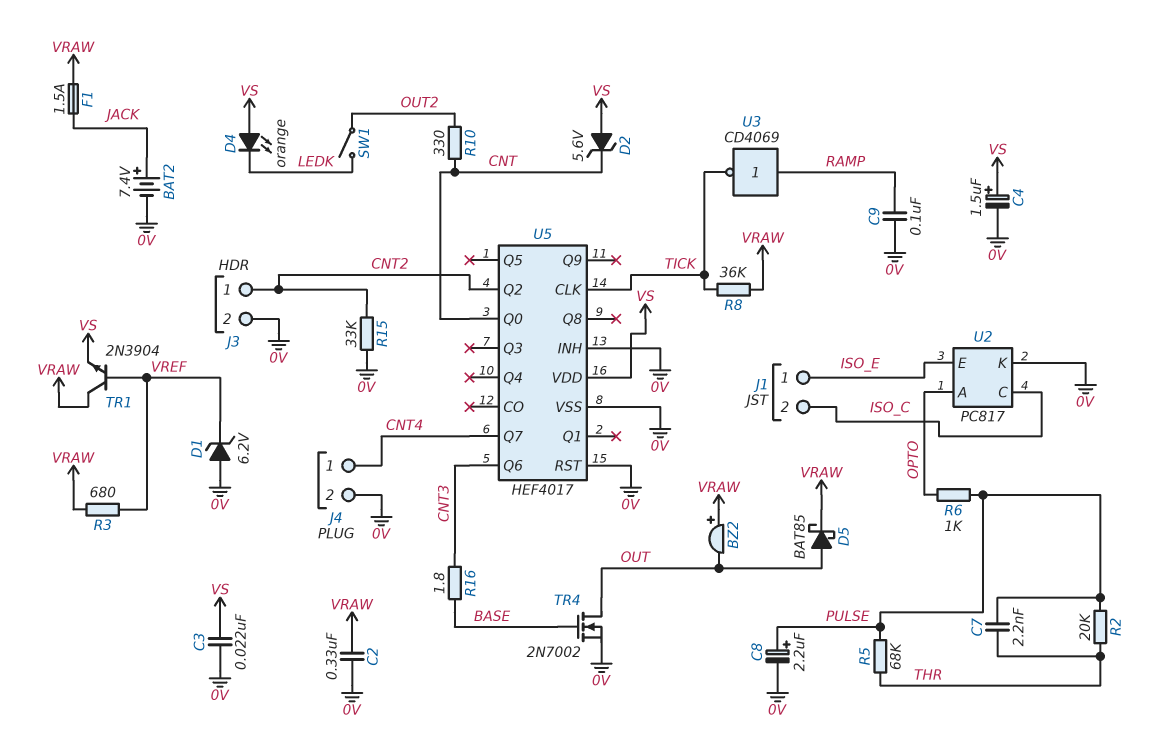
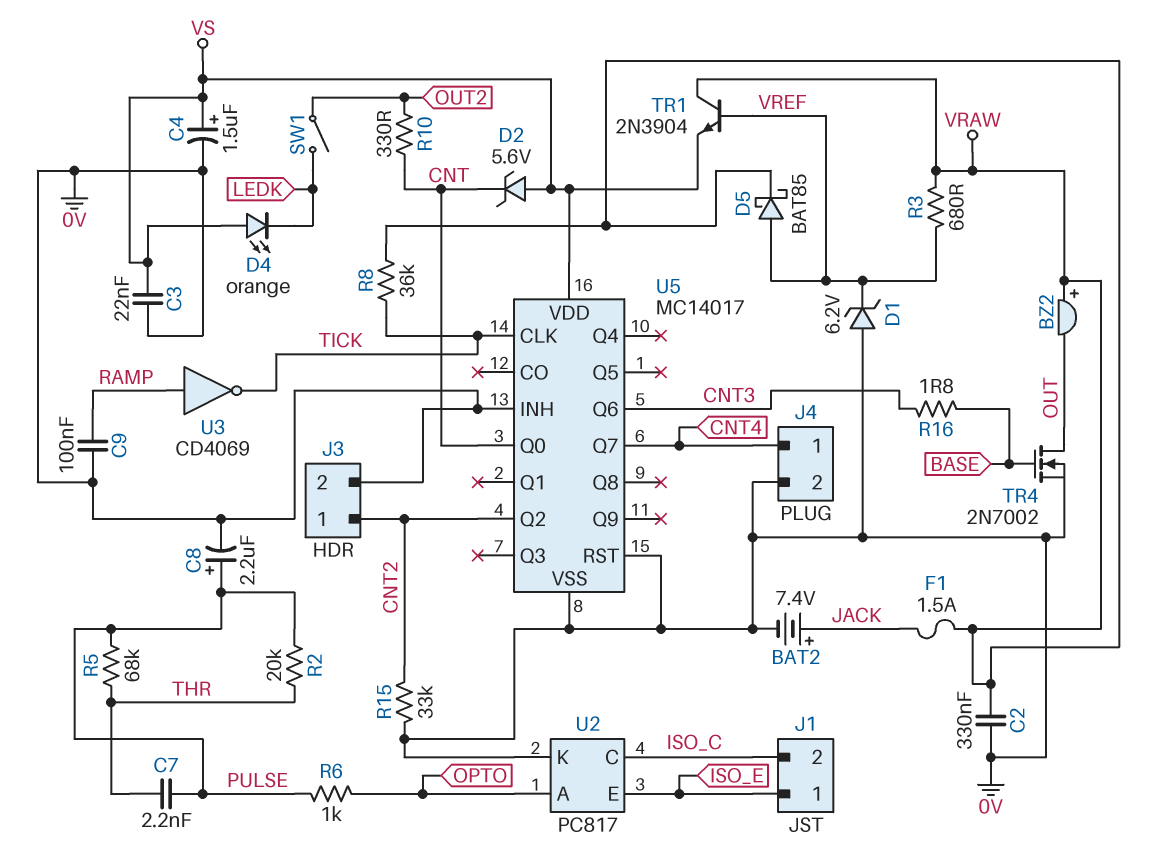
D5: schottky BAT85 (A OUT, K VRAW) -> schottky BAT85 (A VREF, K VRAW)
U5: HEF4017 -> MC14017

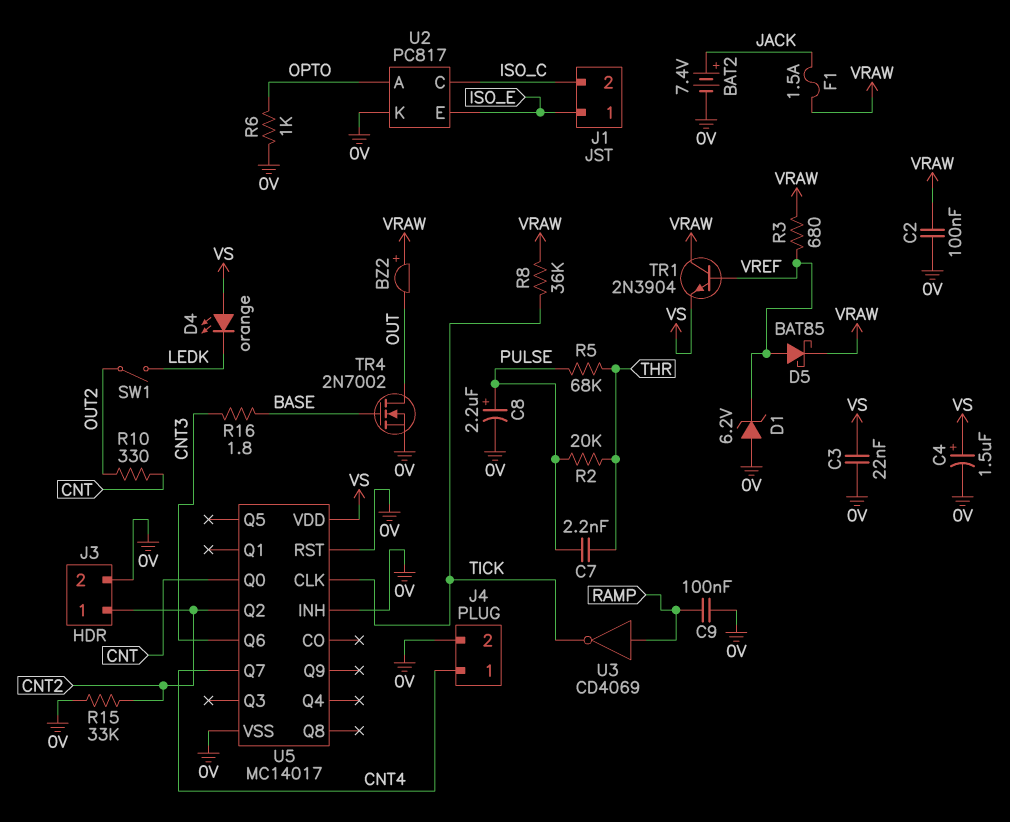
C2: 330nF (0V, VRAW) -> 100nF (0V, VRAW)
D2: zener 5.6V (A VS, K CNT) -> none
R6: 1k (OPTO, PULSE) -> 1k (0V, OPTO)

